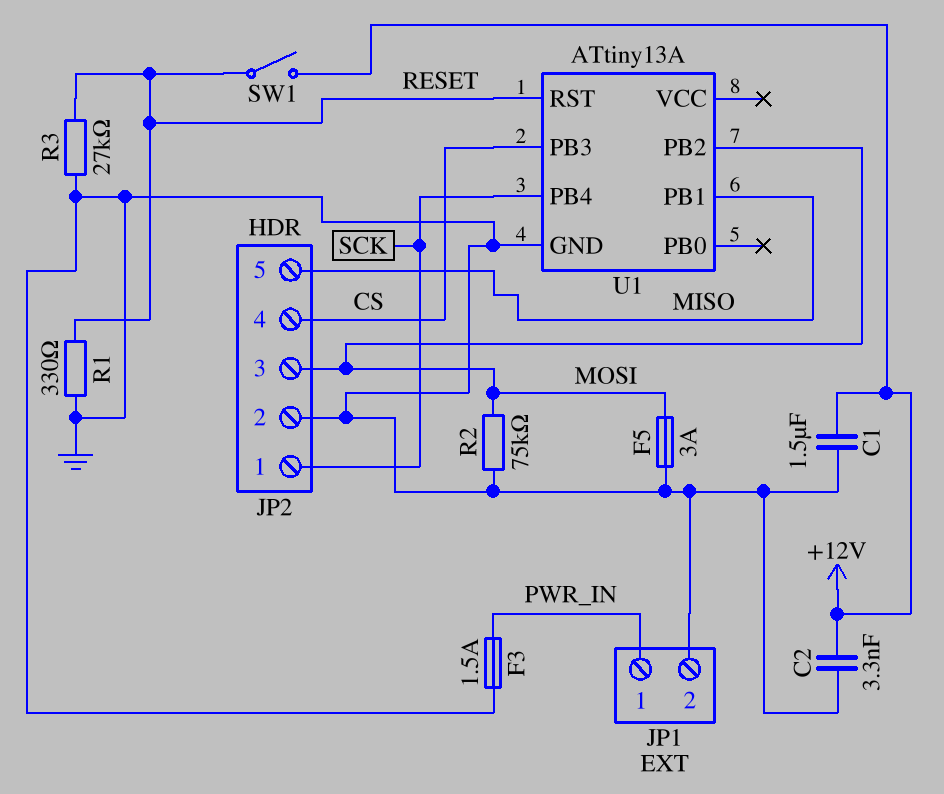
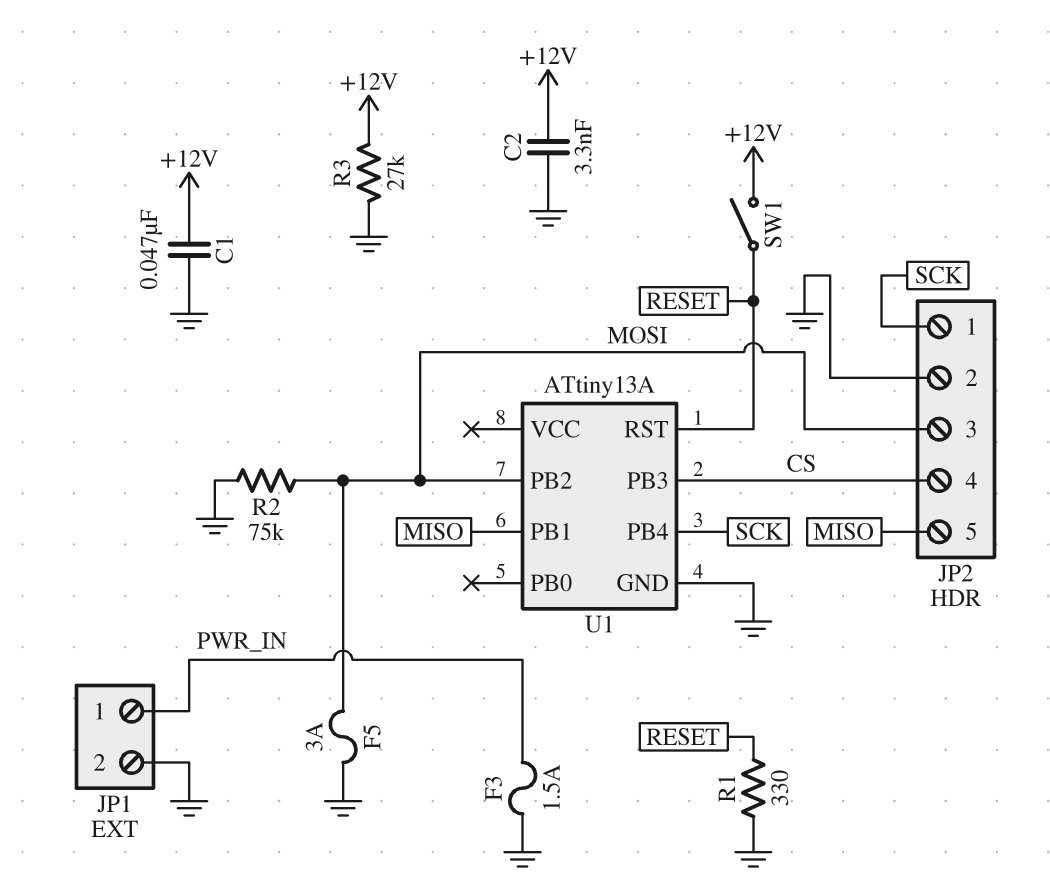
C1: 1.5uF (+12V, GND) -> 47nF (+12V, GND)
R3: 27k (GND, RESET) -> 27k (+12V, GND)

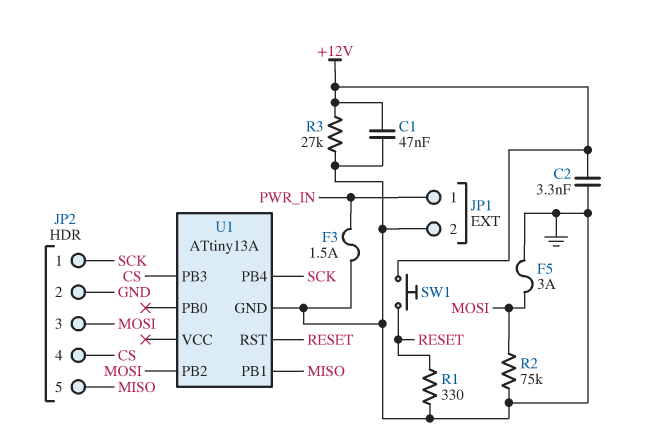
SW1: switch (+12V, RESET) -> button (+12V, RESET)

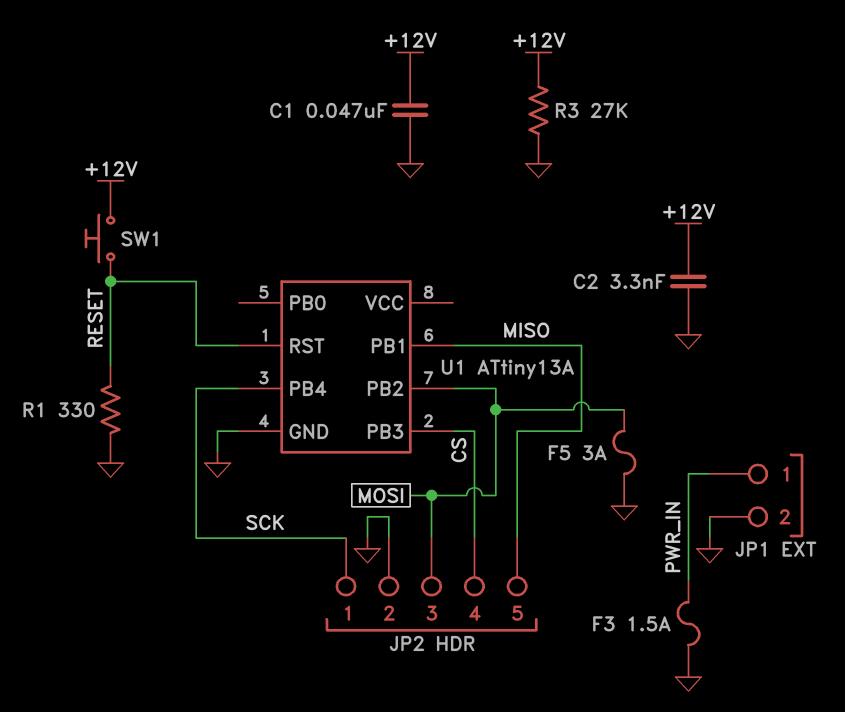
R2: 75k (GND, MOSI) -> none

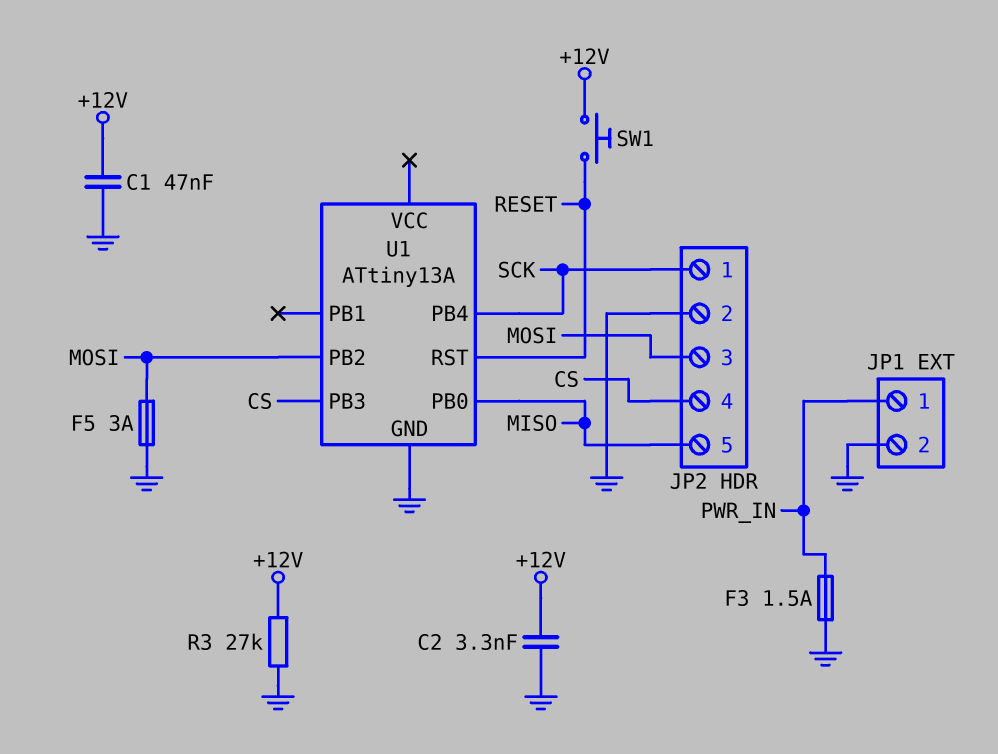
R1: 330 (GND, RESET) -> none
U1 pin PB0: none -> MISO
U1 pin PB1: MISO -> none

